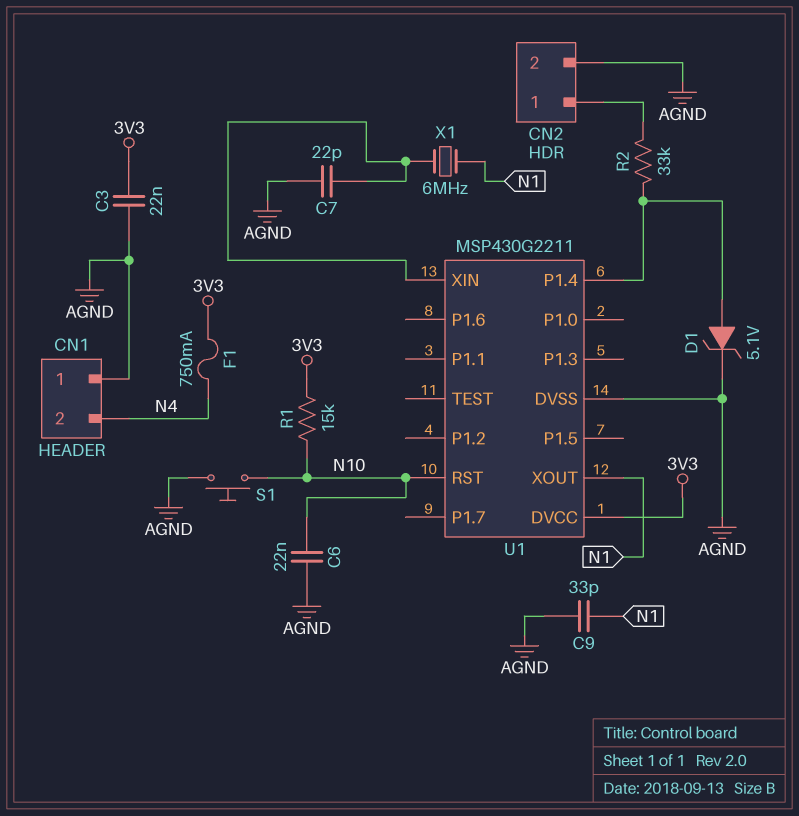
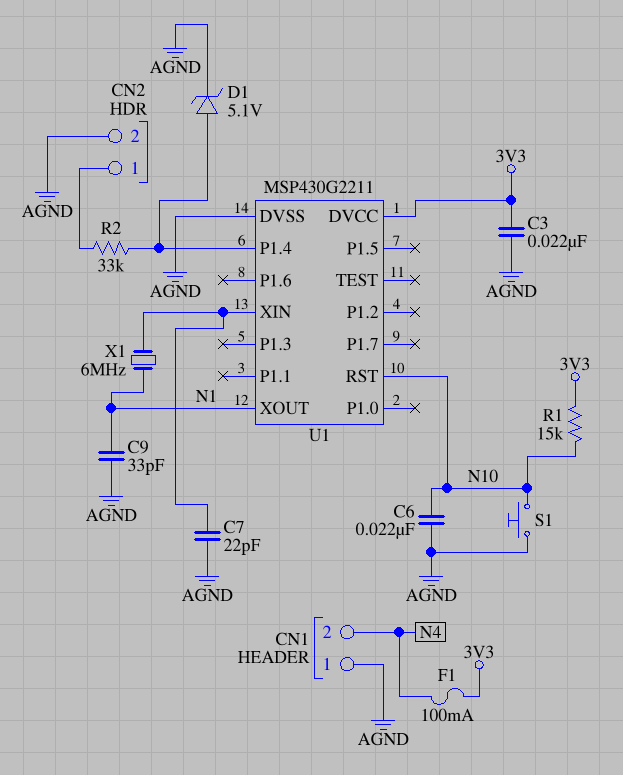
F1: 750mA (3V3, N4) -> 100mA (3V3, N4)

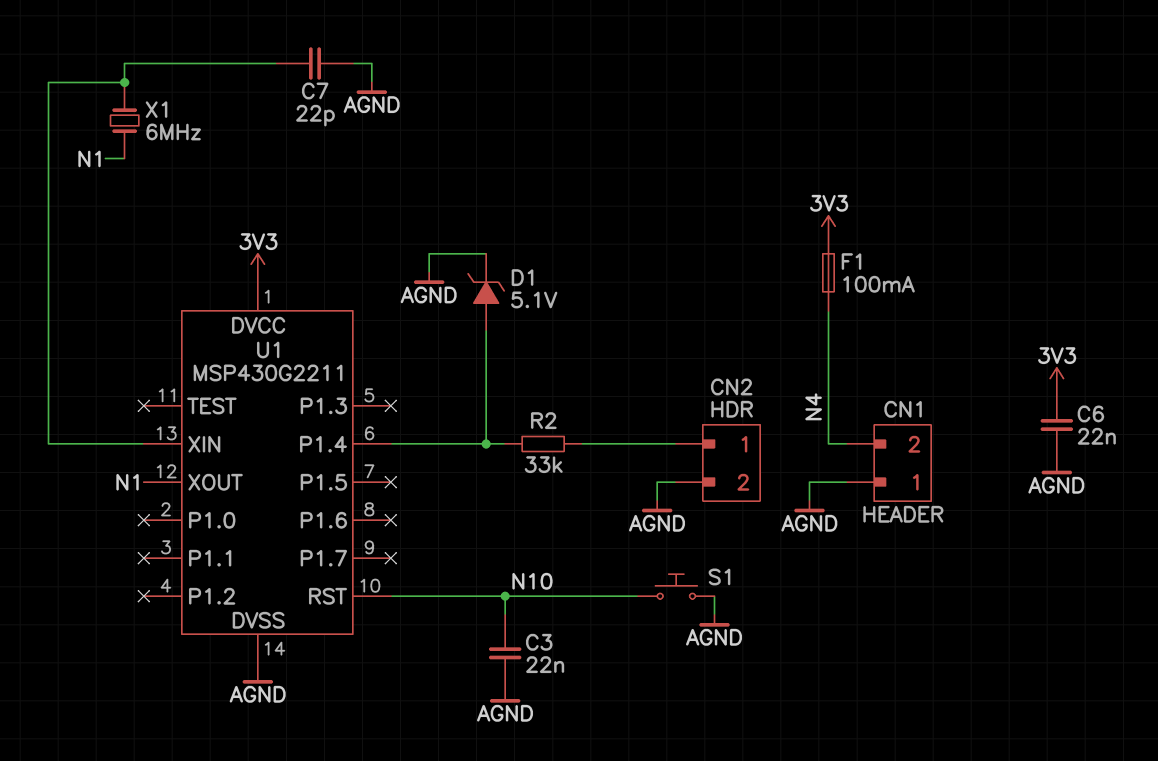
C3: 22nF (3V3, AGND) -> 22nF (AGND, N10)
C6: 22nF (AGND, N10) -> 22nF (3V3, AGND)
C9: 33pF (AGND, N1) -> none
R1: 15k (3V3, N10) -> none

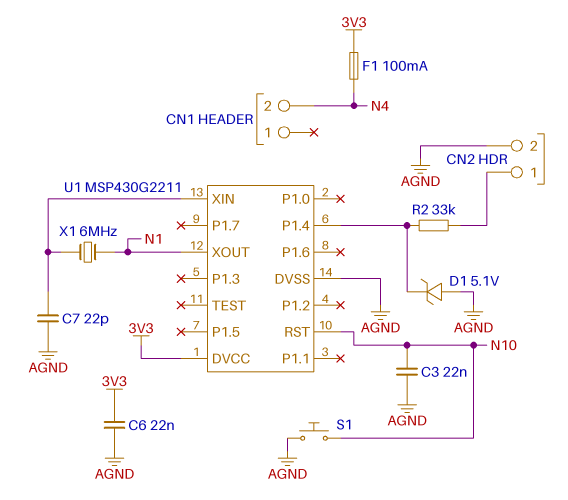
CN1 pin 1: AGND -> none
D1: zener 5.1V (A U1/P1.4, K AGND) -> zener 5.1V (A AGND, K U1/P1.4)

